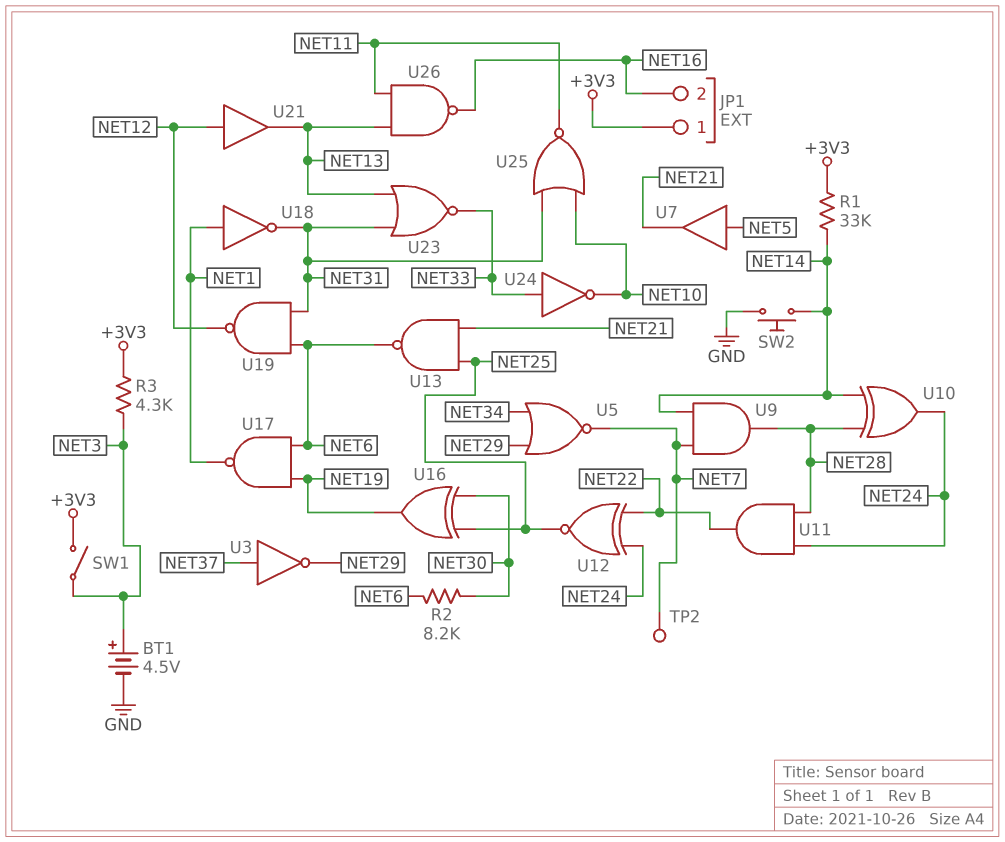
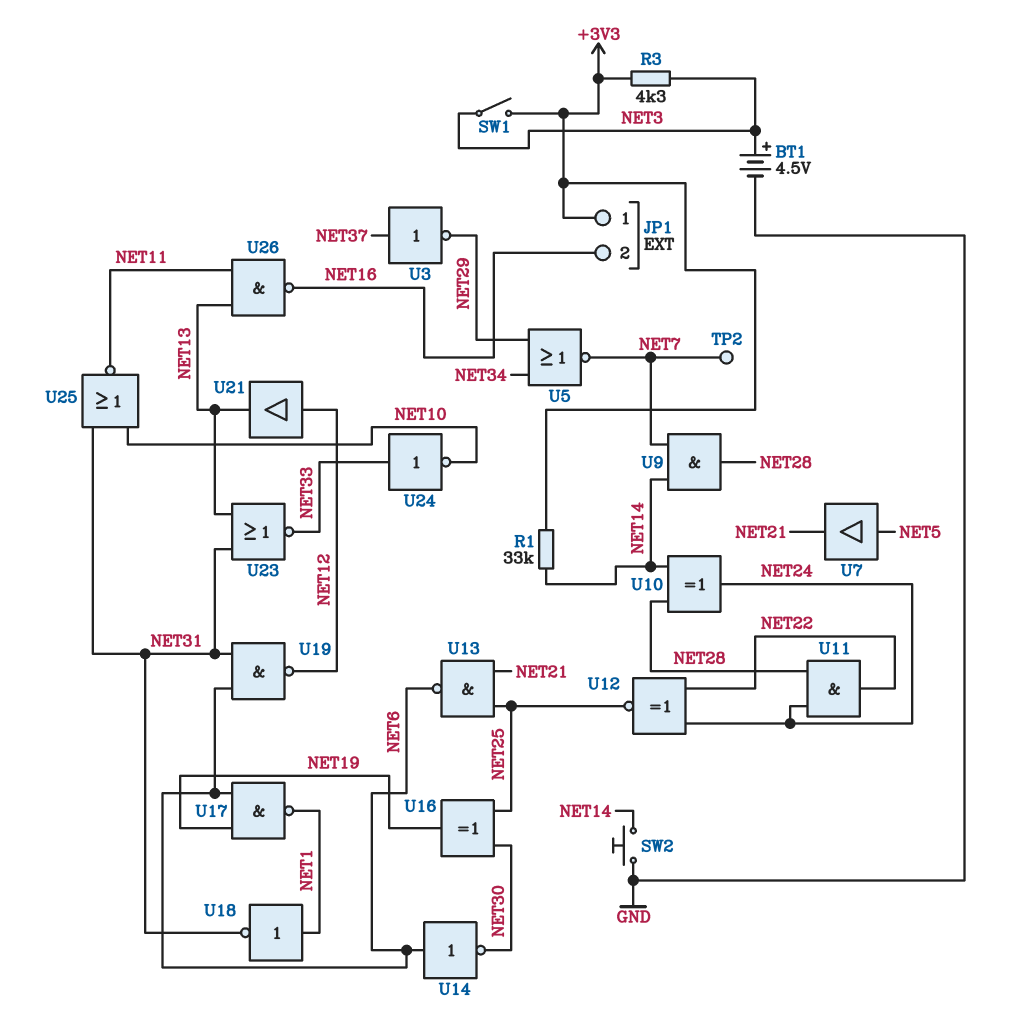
R2: 8.2k (NET6, NET30) -> none
U14: none -> NOT (in NET6, out NET30)

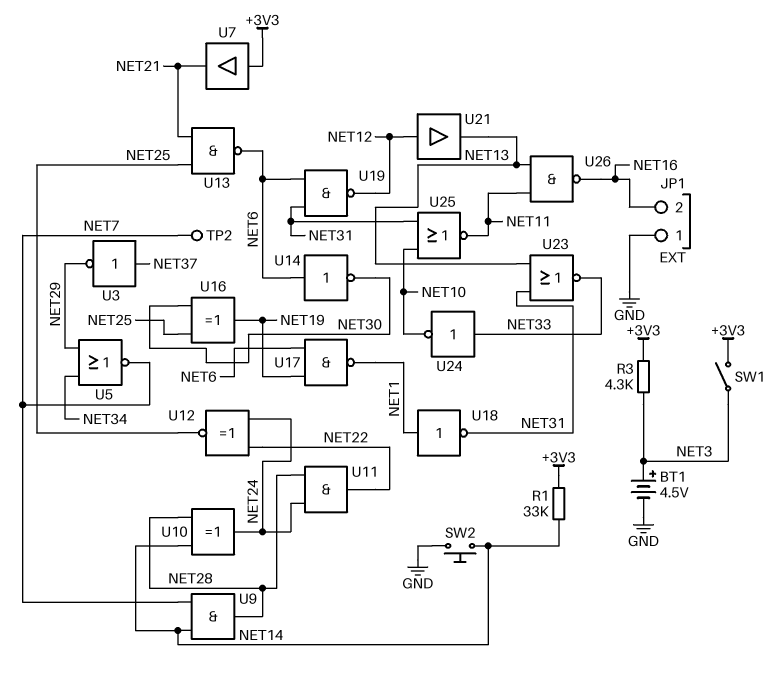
JP1 pin 1: +3V3 -> GND
U7: buffer (in NET5, out NET21) -> buffer (in +3V3, out NET21)

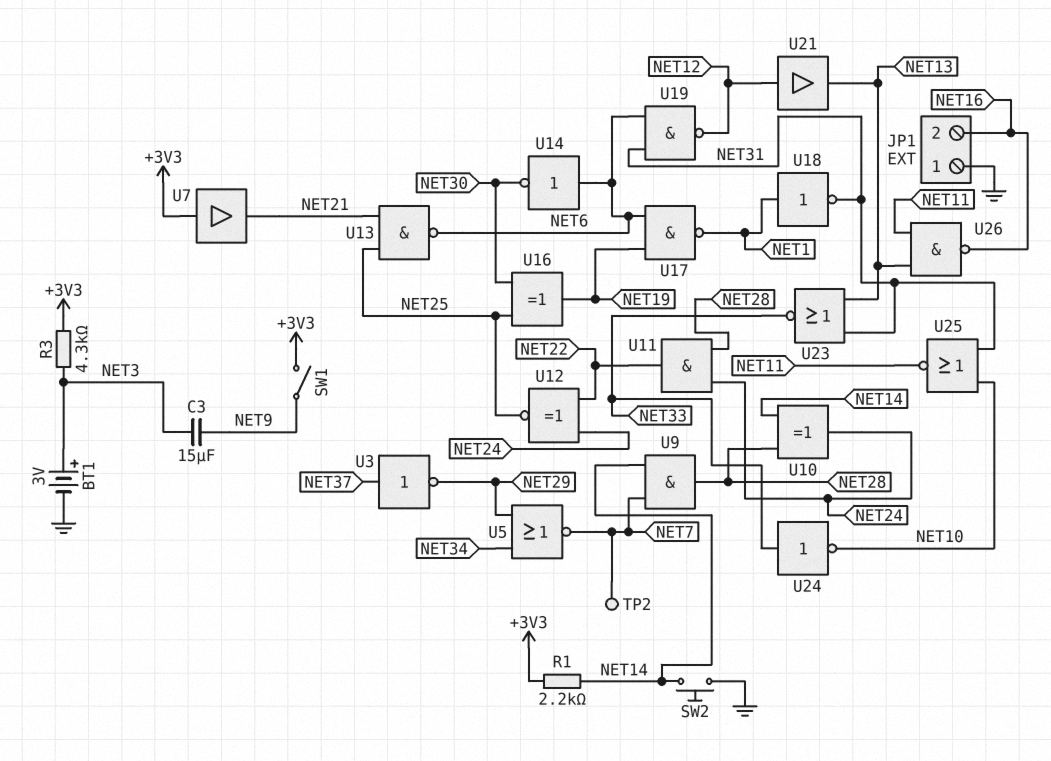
BT1: 4.5V (plus NET3, minus GND) -> 3V (plus NET3, minus GND)
C3: none -> 15uF (NET3, NET9)
R1: 33k (+3V3, NET14) -> 2.2k (+3V3, NET14)
SW1: switch (+3V3, NET3) -> switch (+3V3, NET9)

